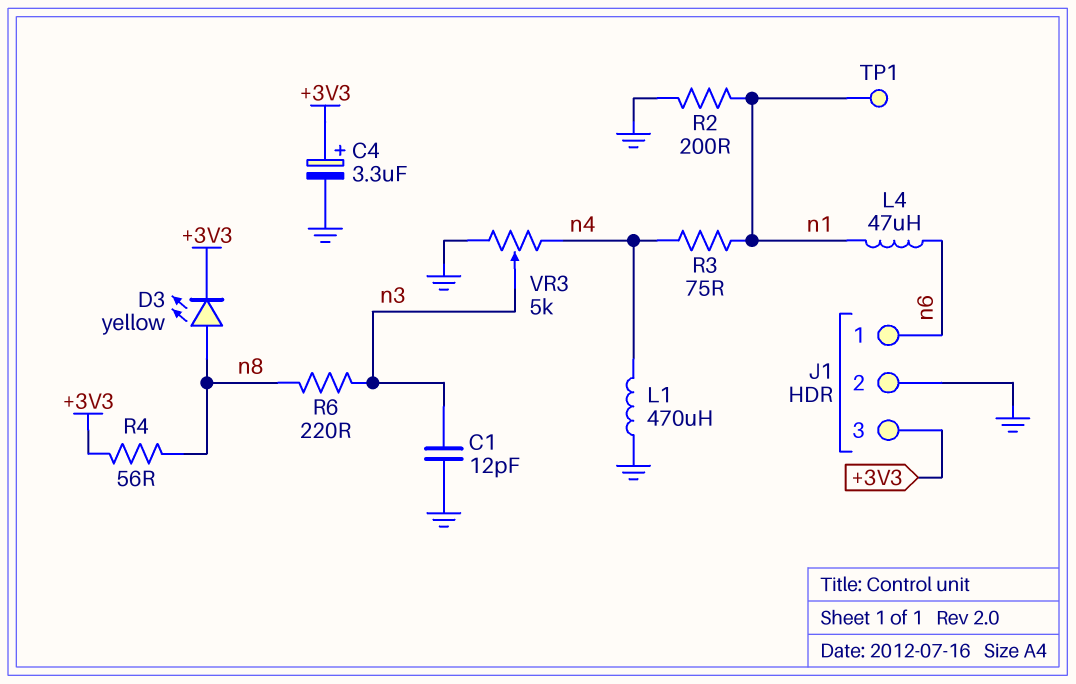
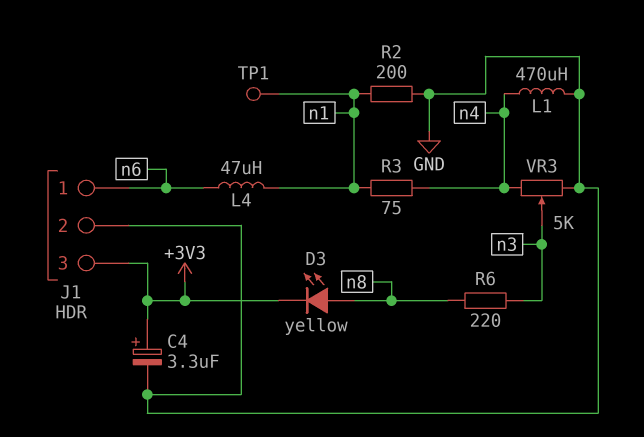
C1: 12pF (GND, n3) -> none
R4: 56 (+3V3, n8) -> none

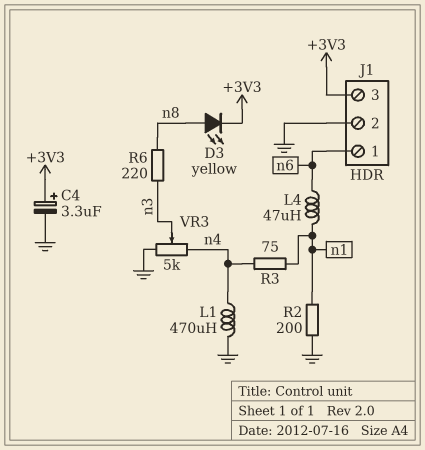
TP1: test point (n1) -> none

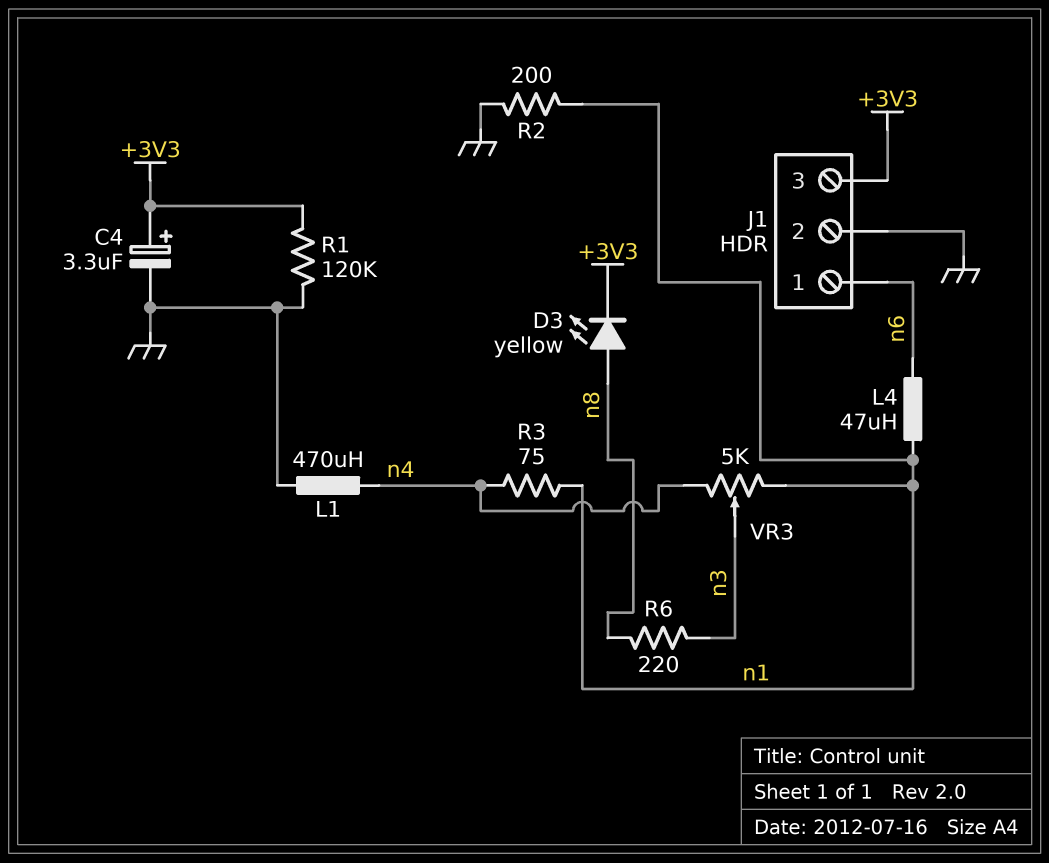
R1: none -> 120k (+3V3, GND)
VR3: 5k (GND, n4, wiper n3) -> 5k (n1, n4, wiper n3)

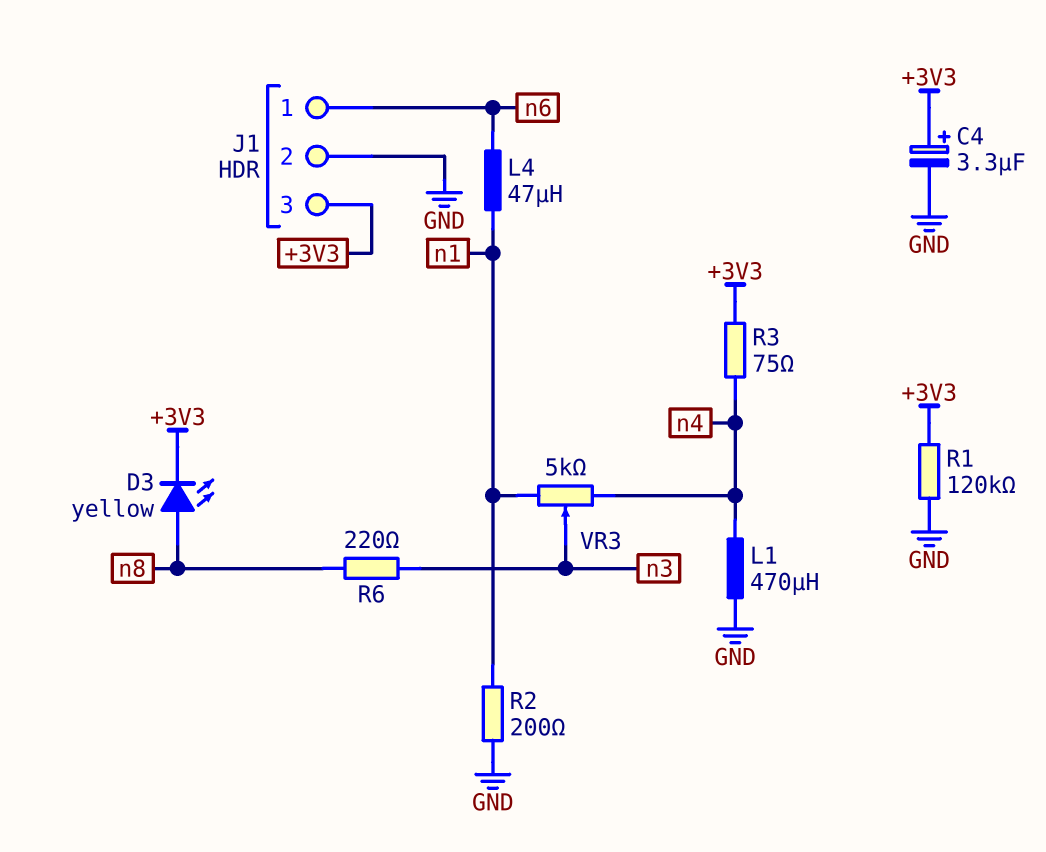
R3: 75 (n1, n4) -> 75 (+3V3, n4)

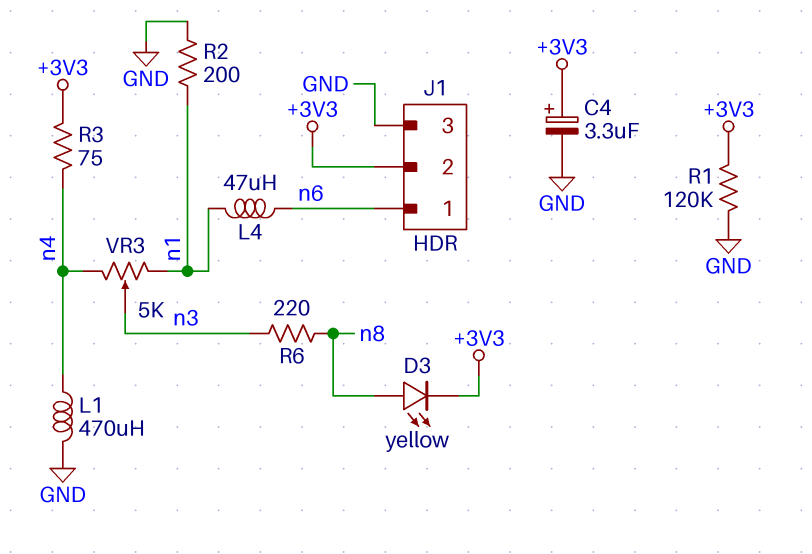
J1 pin 2: GND -> +3V3
J1 pin 3: +3V3 -> GND

